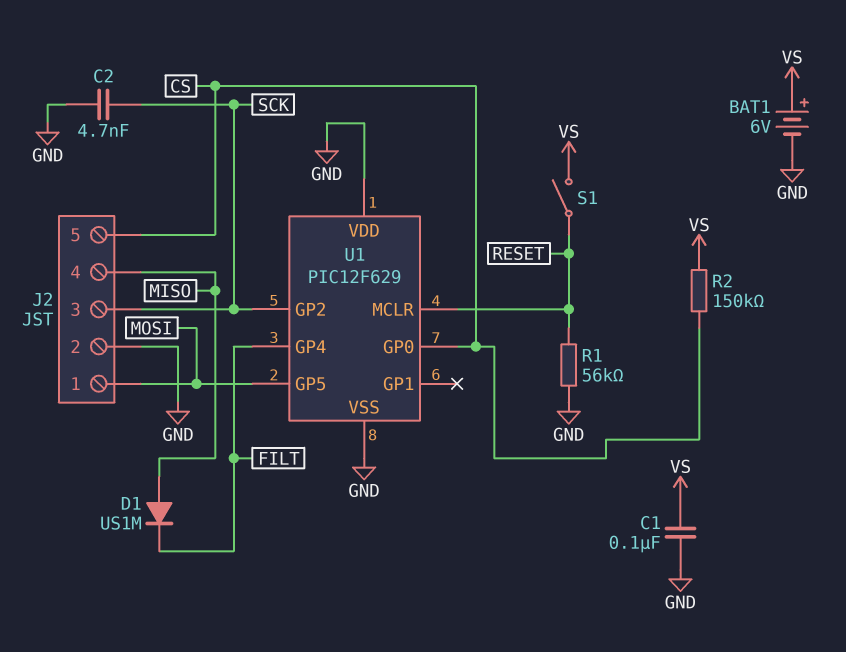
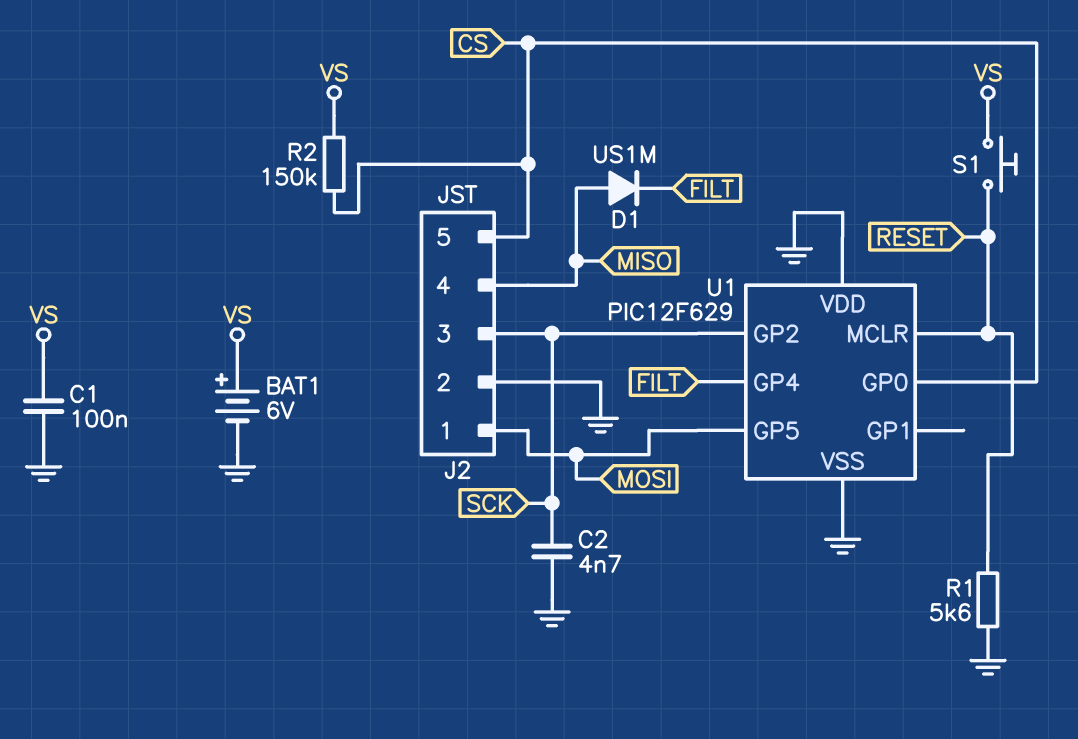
R1: 56k (GND, RESET) -> 5.6k (GND, RESET)
S1: switch (RESET, VS) -> button (RESET, VS)

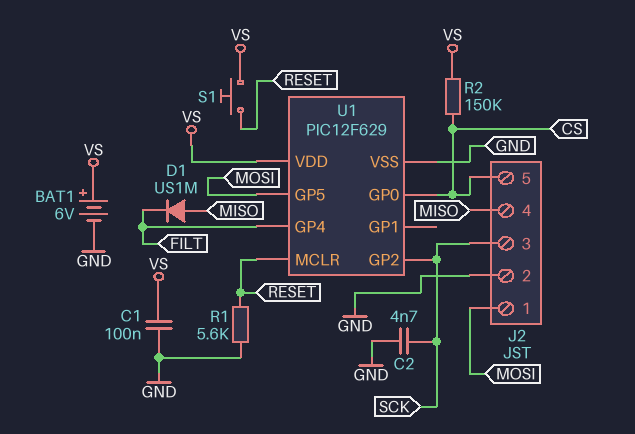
U1 pin VDD: GND -> VS

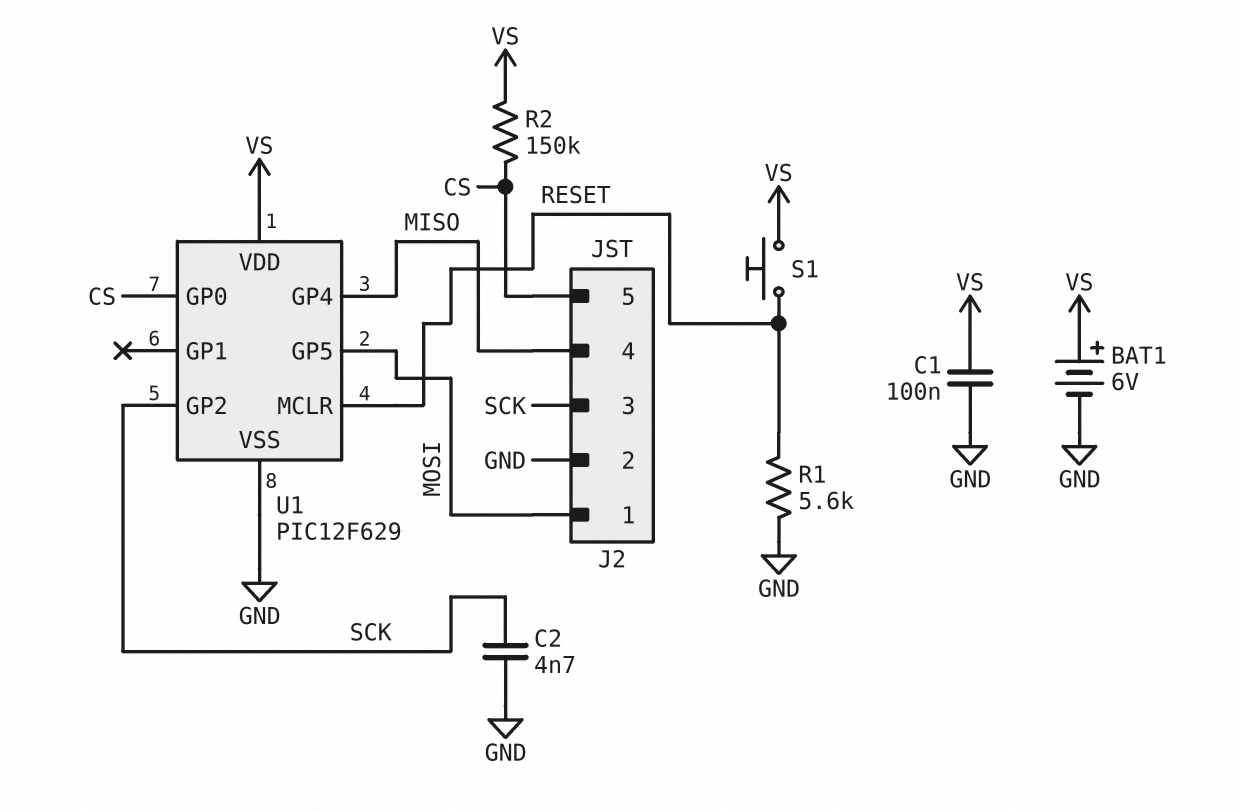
D1: diode US1M (A MISO, K FILT) -> none
U1 pin GP4: FILT -> MISO

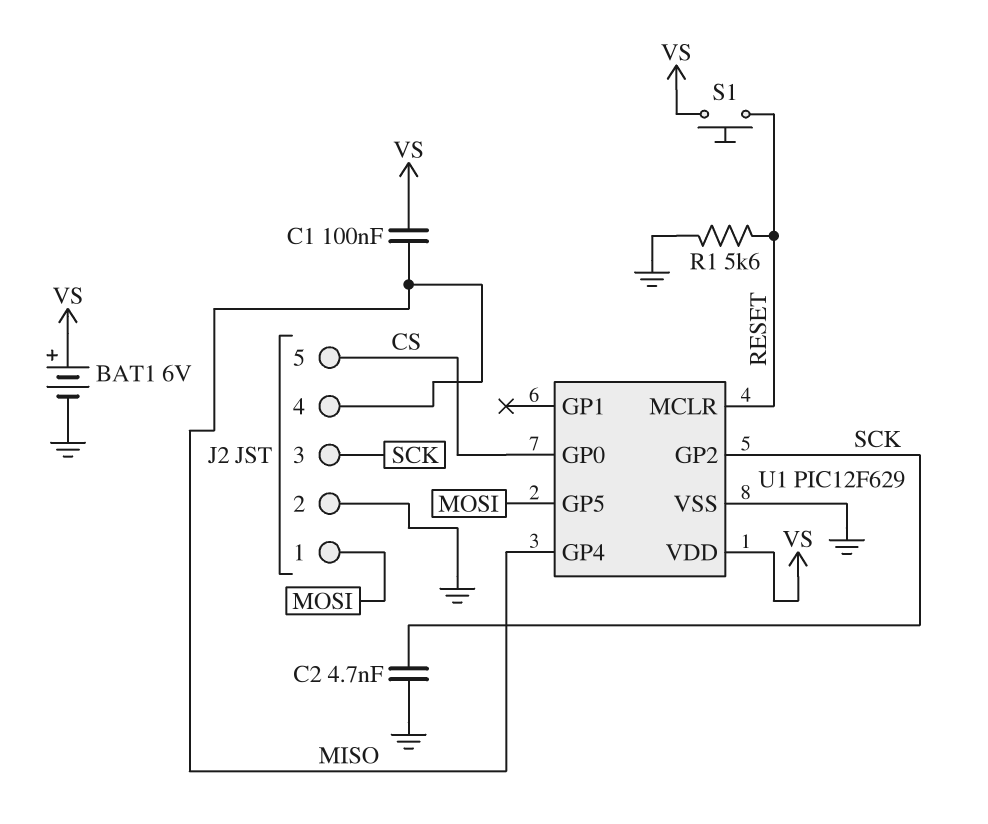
C1: 100nF (GND, VS) -> 100nF (MISO, VS)
R2: 150k (CS, VS) -> none

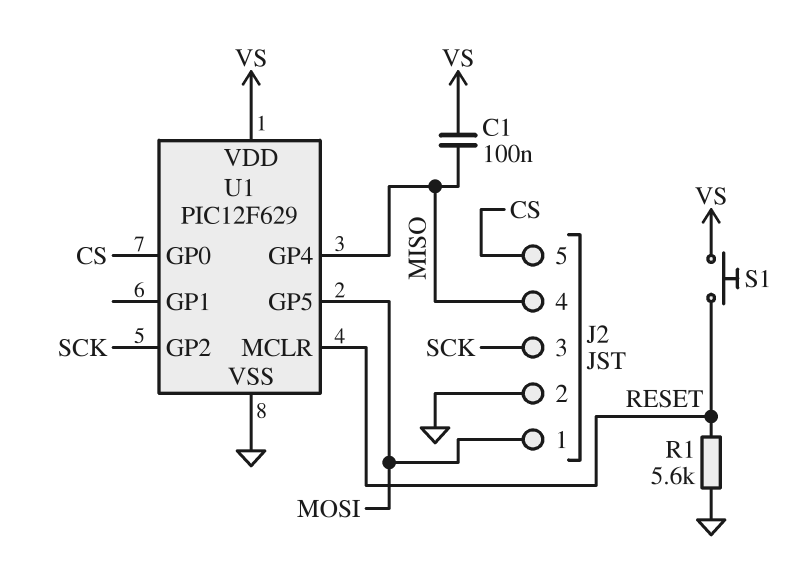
BAT1: 6V (plus VS, minus GND) -> none
C2: 4.7nF (GND, SCK) -> none

